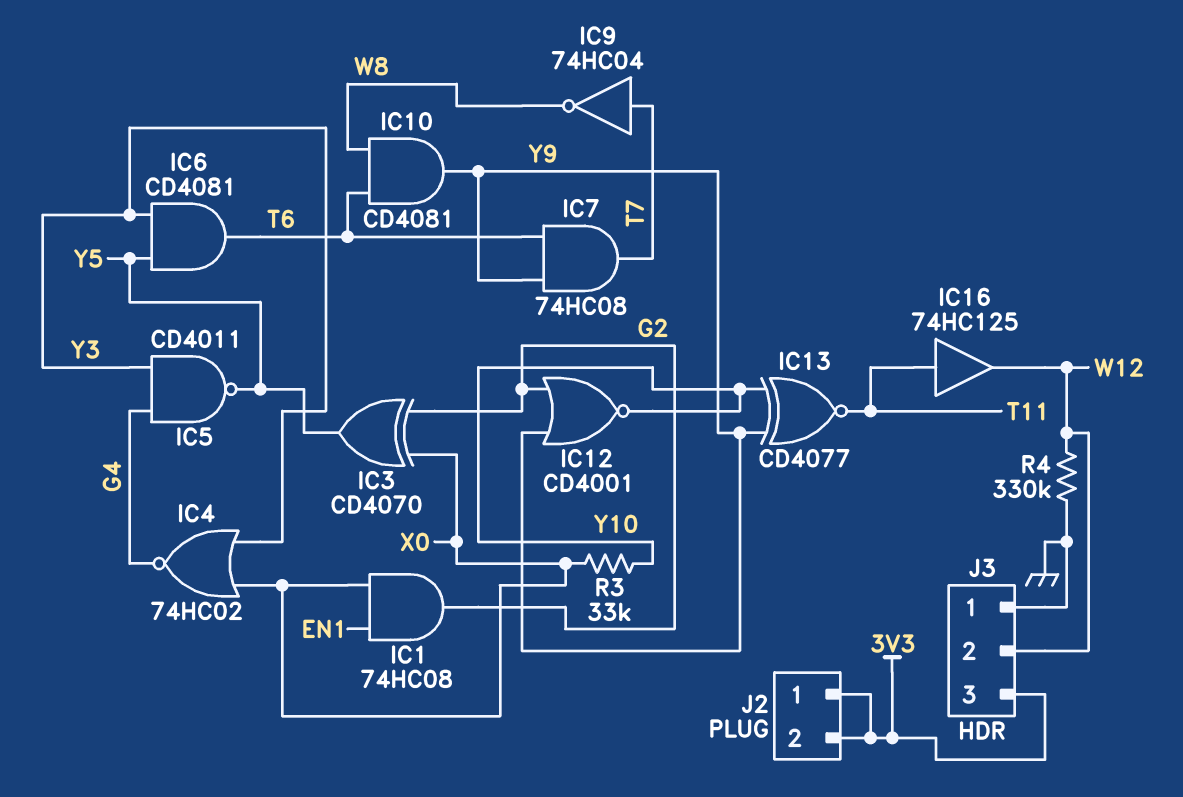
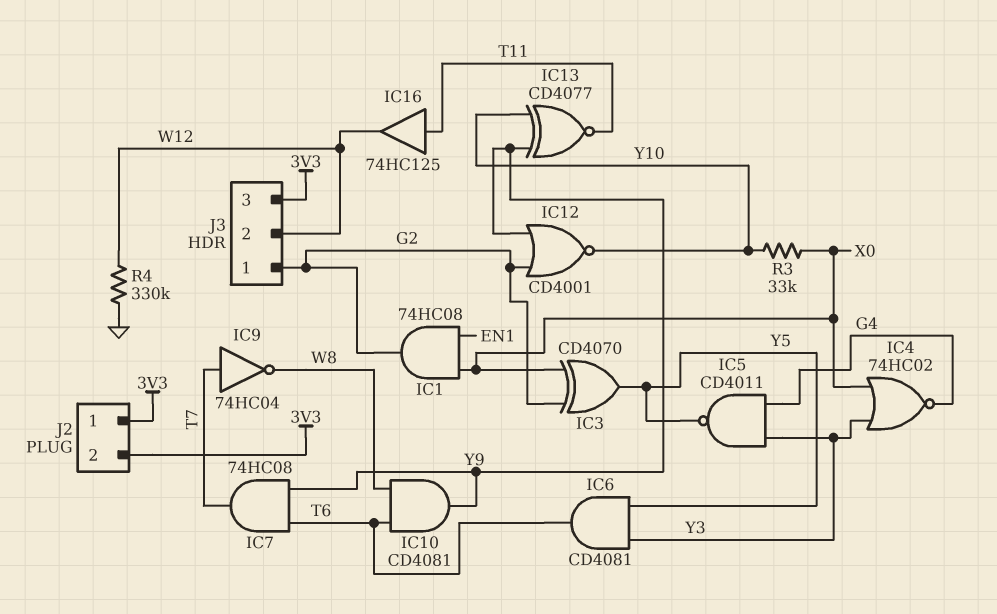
J3 pin 1: GND -> G2

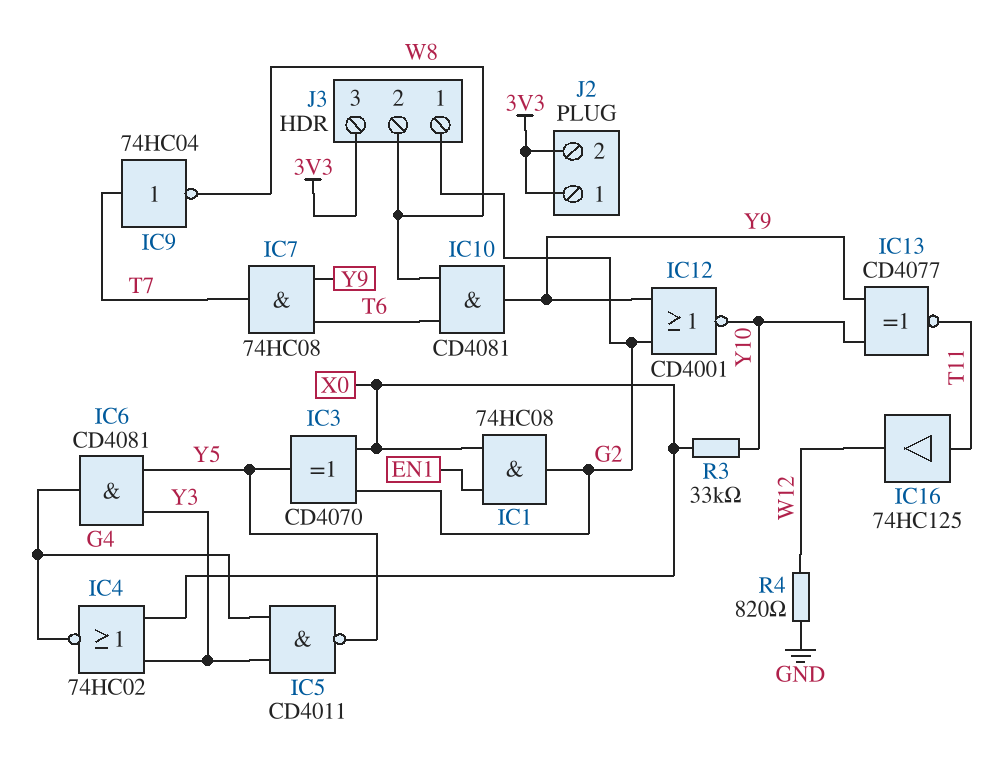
IC6: AND CD4081 (in Y3, in Y5, out T6) -> AND CD4081 (in Y3, in Y5, out G4)
J3 pin 2: W12 -> W8
R4: 330k (GND, W12) -> 820 (GND, W12)

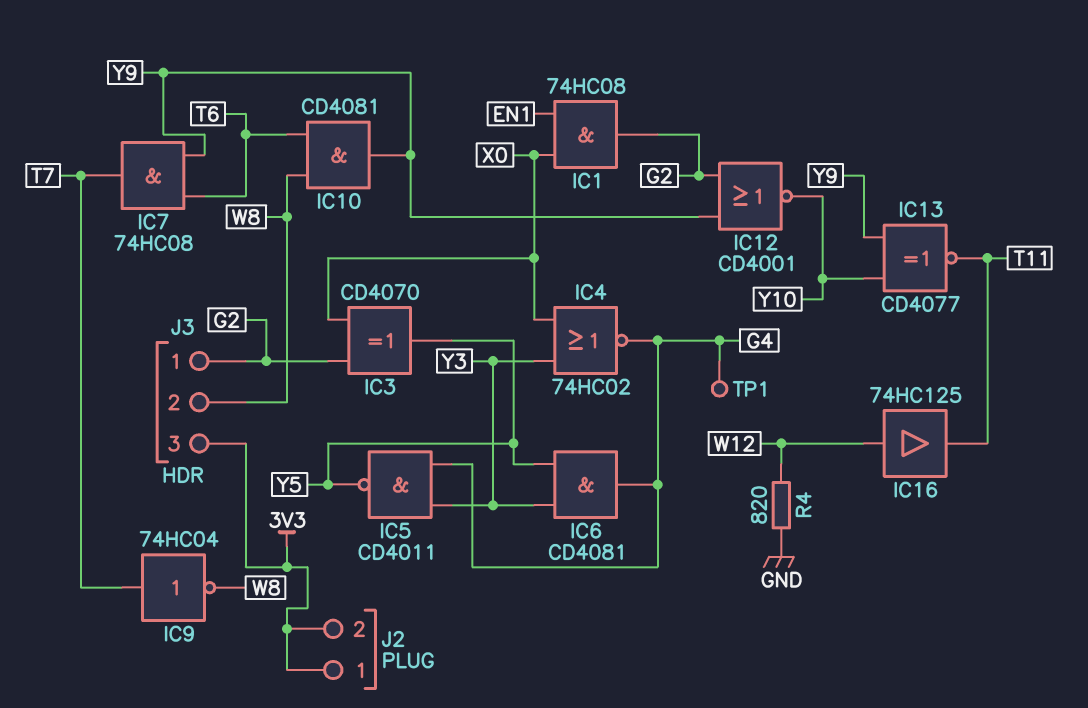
IC16: buffer 74HC125 (in T11, out W12) -> buffer 74HC125 (in W12, out T11)
R3: 33k (X0, Y10) -> none
TP1: none -> test point (G4)

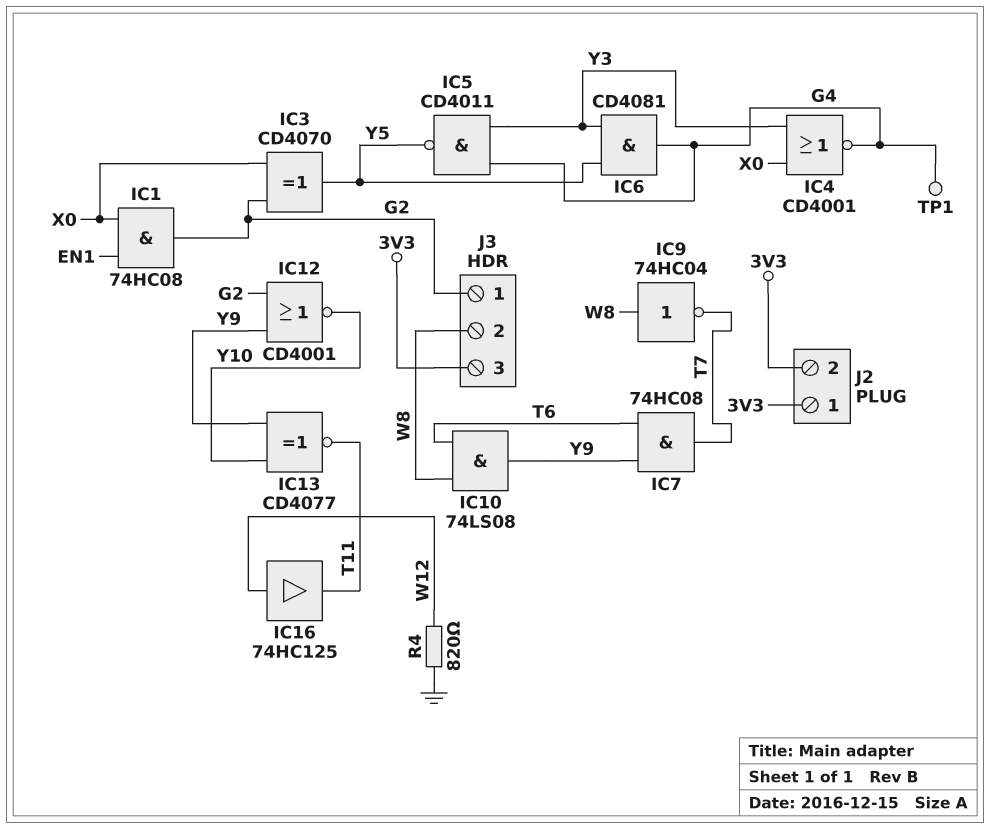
IC4: NOR 74HC02 (in X0, in Y3, out G4) -> NOR CD4001 (in X0, in Y3, out G4)
IC9: NOT 74HC04 (in T7, out W8) -> NOT 74HC04 (in W8, out T7)
IC10: AND CD4081 (in T6, in W8, out Y9) -> AND 74LS08 (in T6, in W8, out Y9)

